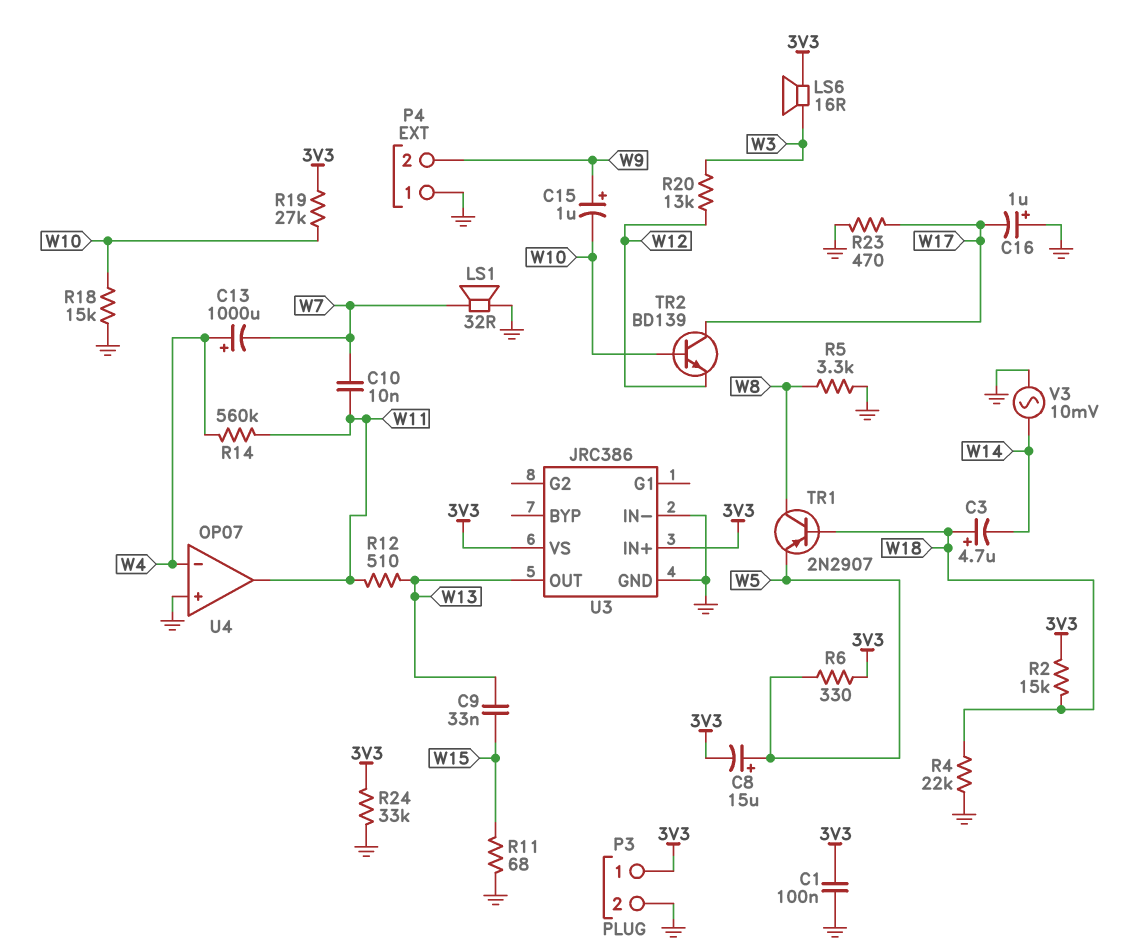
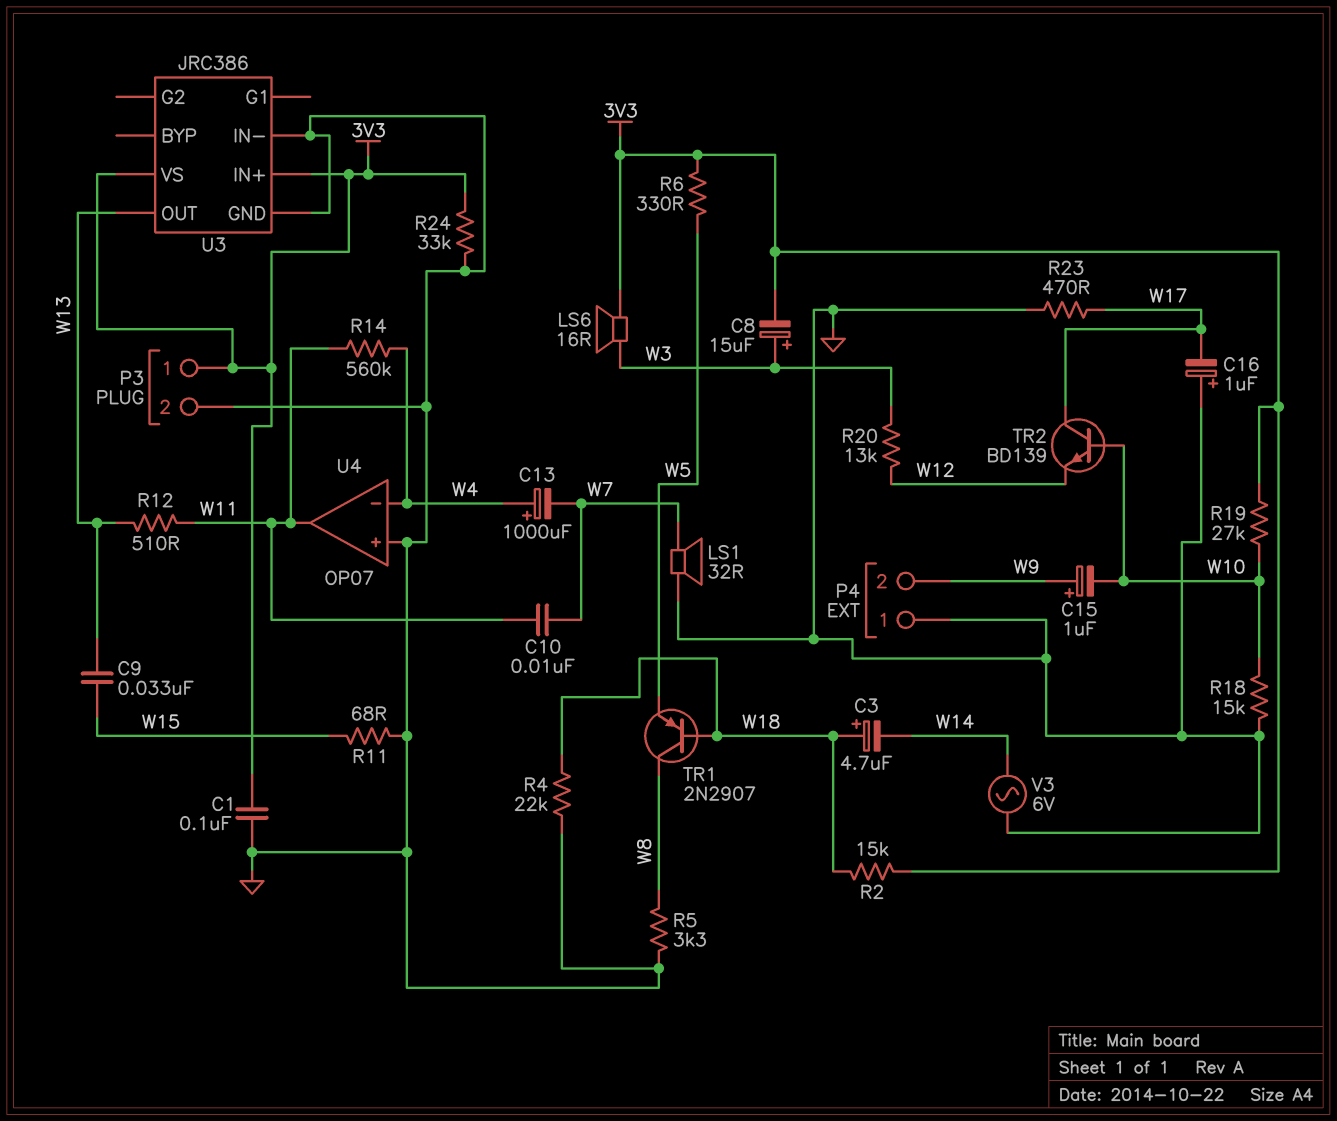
C8: 15uF (plus W5, minus 3V3) -> 15uF (plus W3, minus 3V3)
V3: AC 10mV (GND, W14) -> AC 6V (GND, W14)

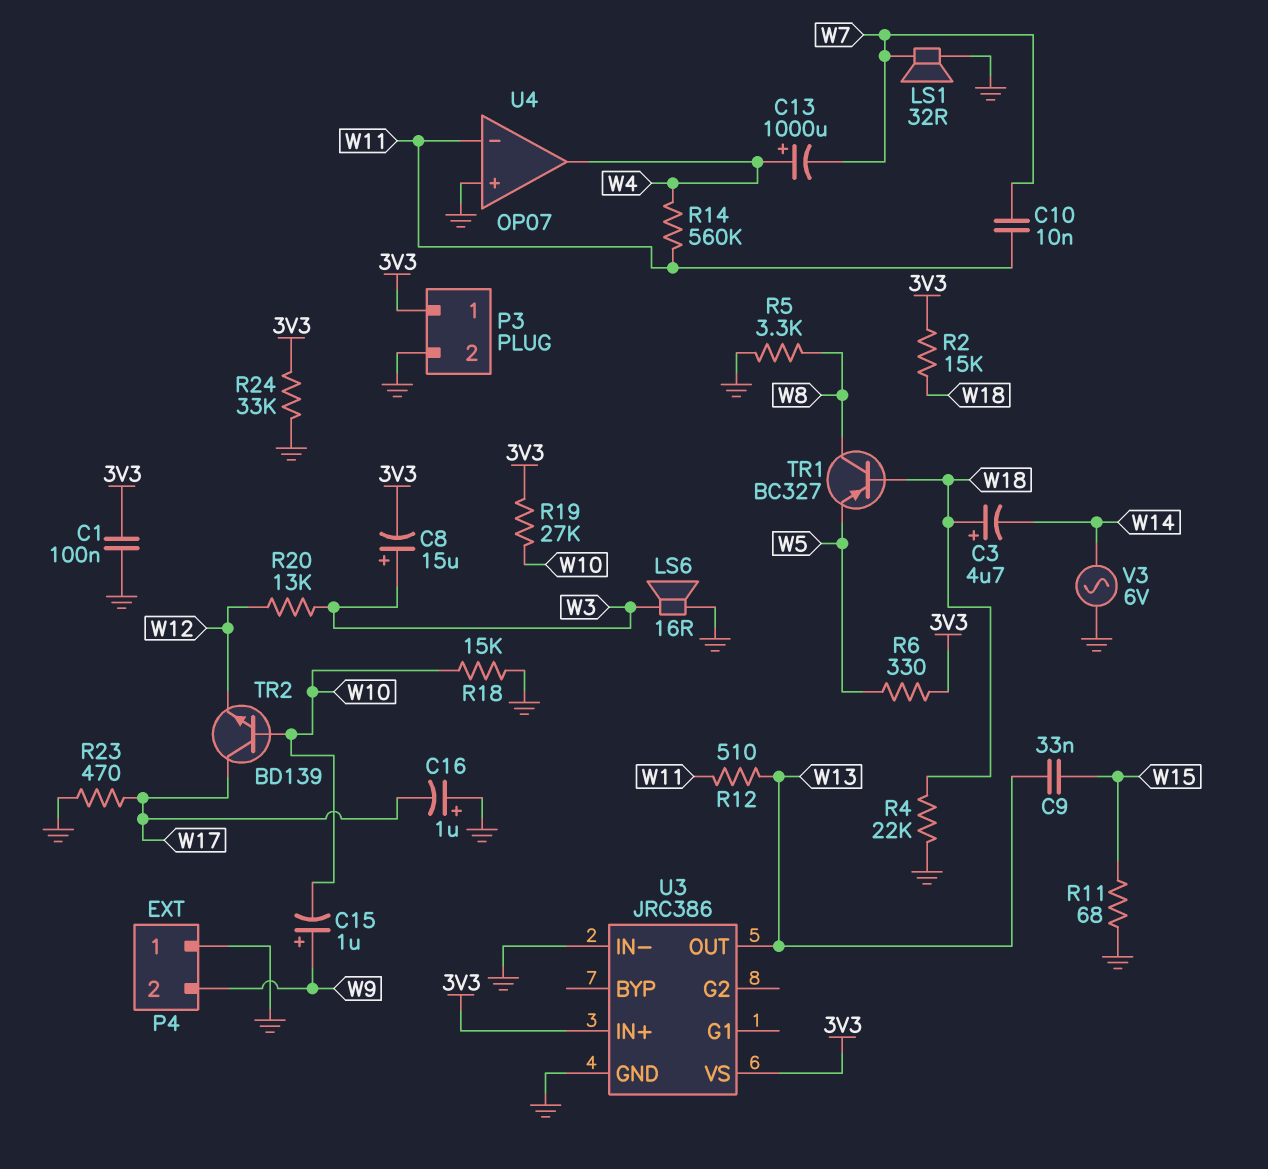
LS6: speaker 16R (3V3, W3) -> speaker 16R (GND, W3)
TR1: PNP 2N2907 (B W18, C W8, E W5) -> PNP BC327 (B W18, C W8, E W5)
U4 pin in-: W4 -> W11
U4 pin out: W11 -> W4

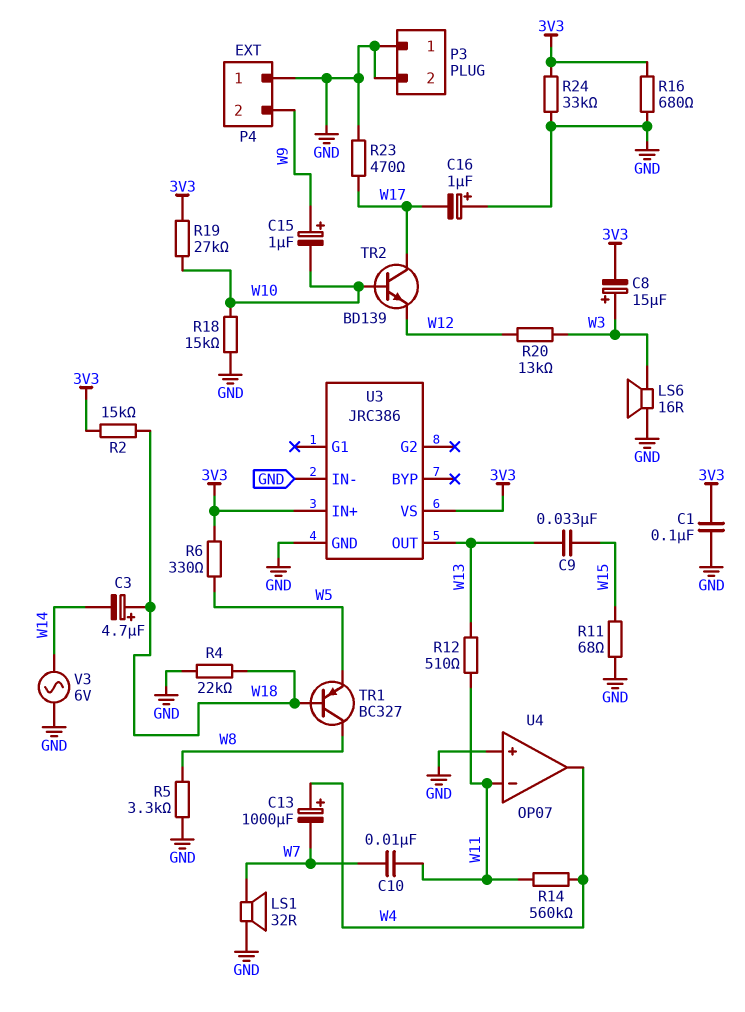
P3 pin 1: 3V3 -> GND
R16: none -> 680 (3V3, GND)

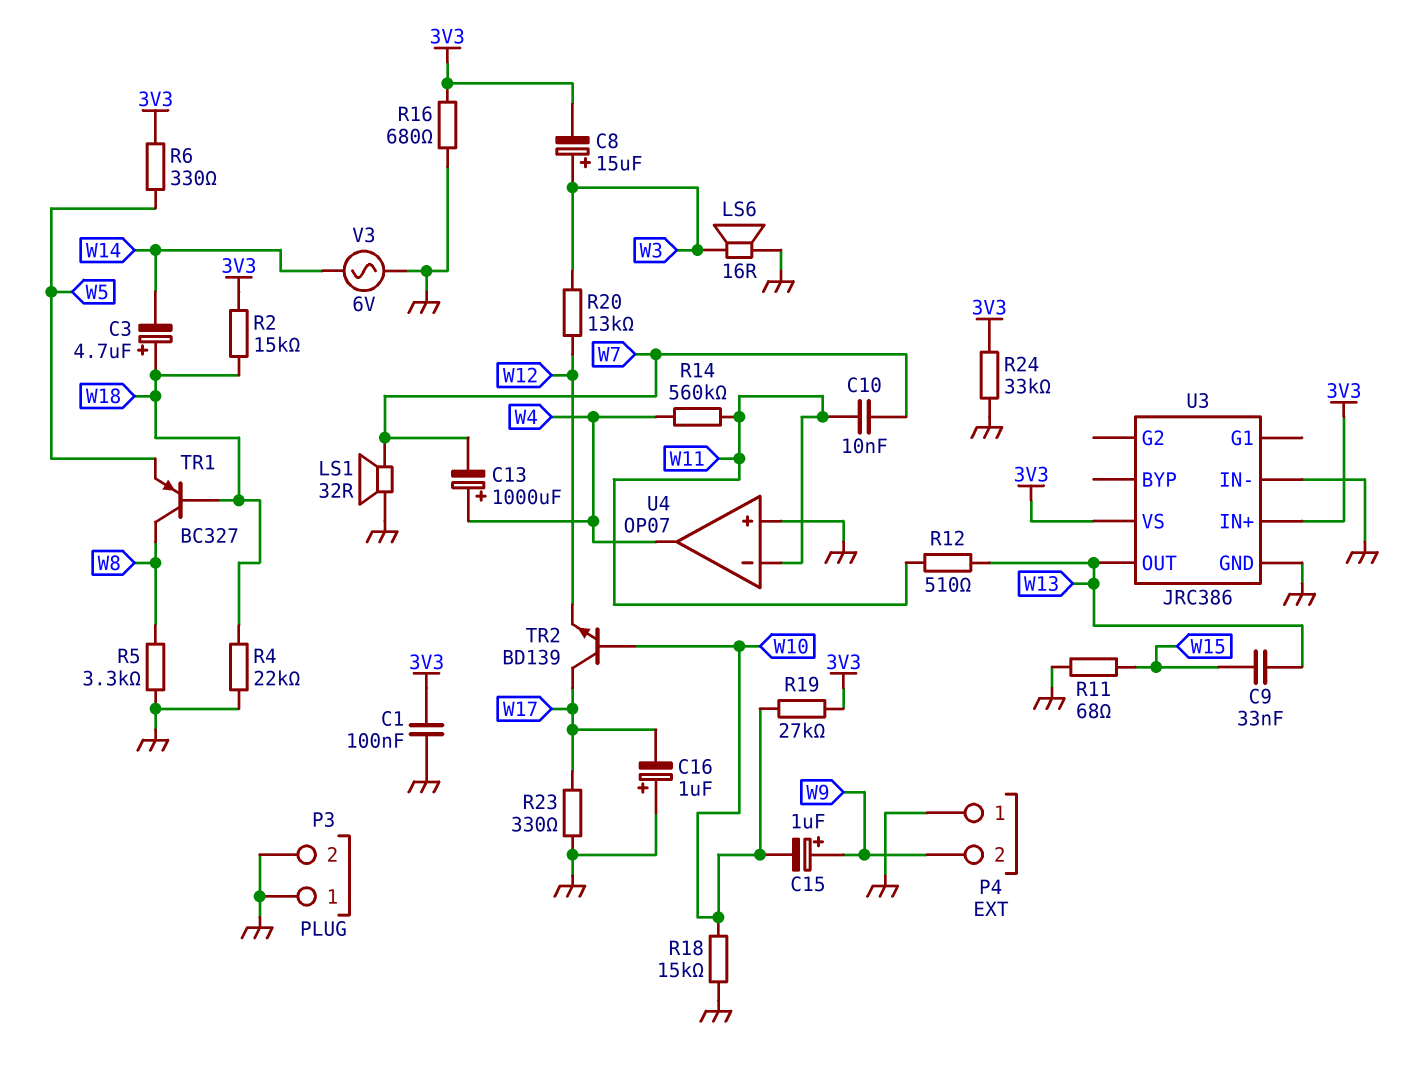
R23: 470 (GND, W17) -> 330 (GND, W17)

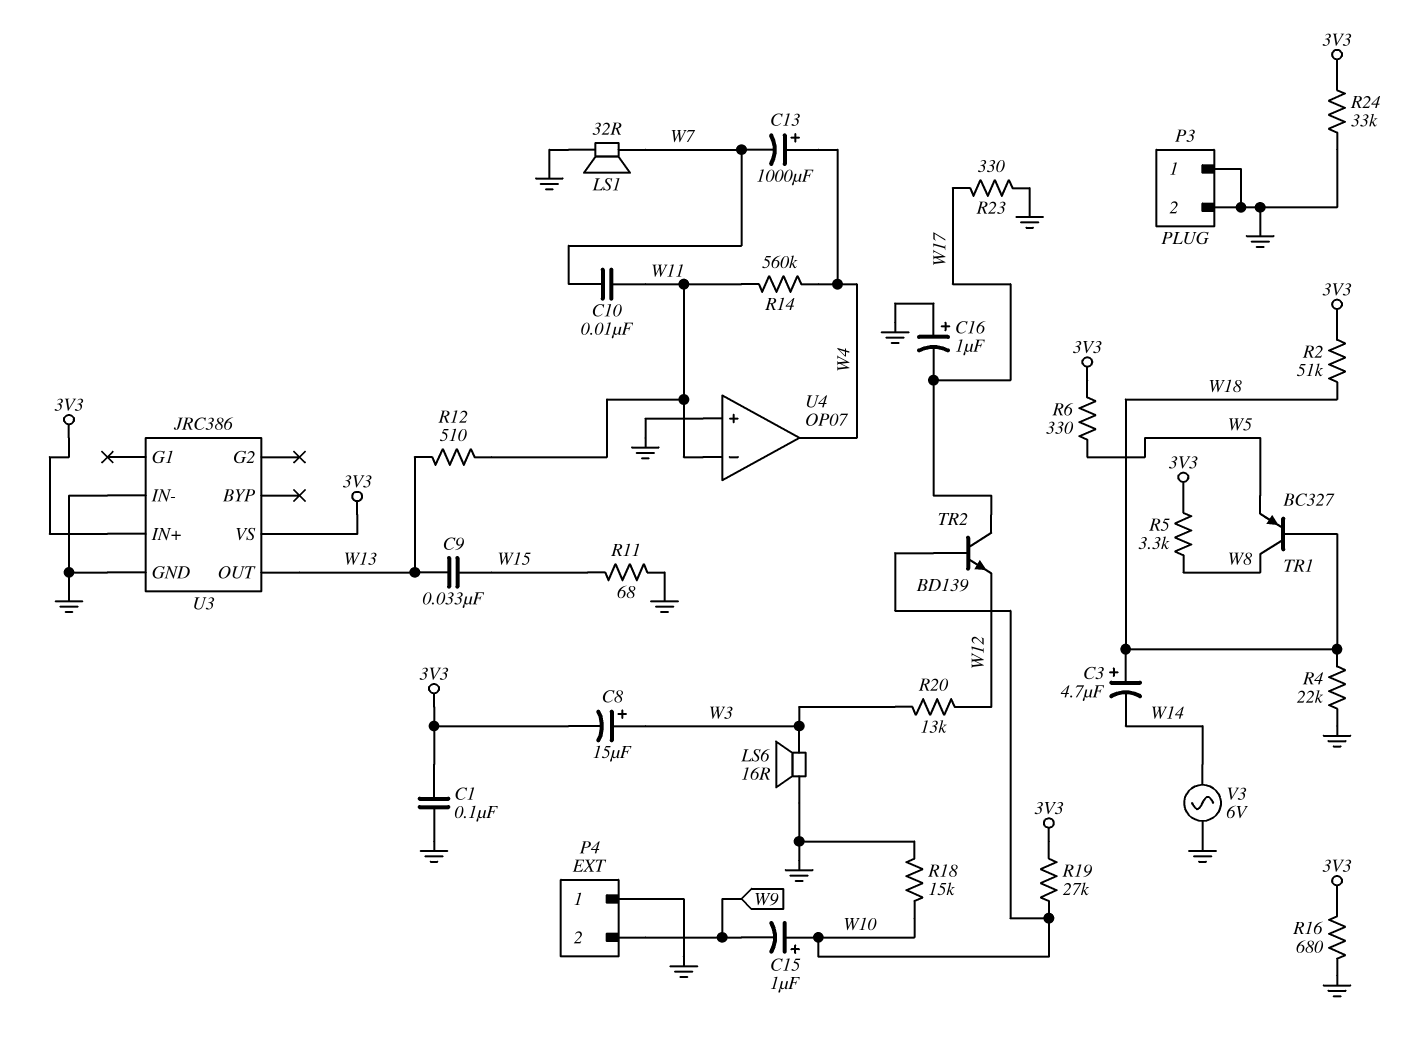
C15: 1uF (plus W9, minus W10) -> 1uF (plus W10, minus W9)
R2: 15k (3V3, W18) -> 51k (3V3, W18)
R5: 3.3k (GND, W8) -> 3.3k (3V3, W8)

